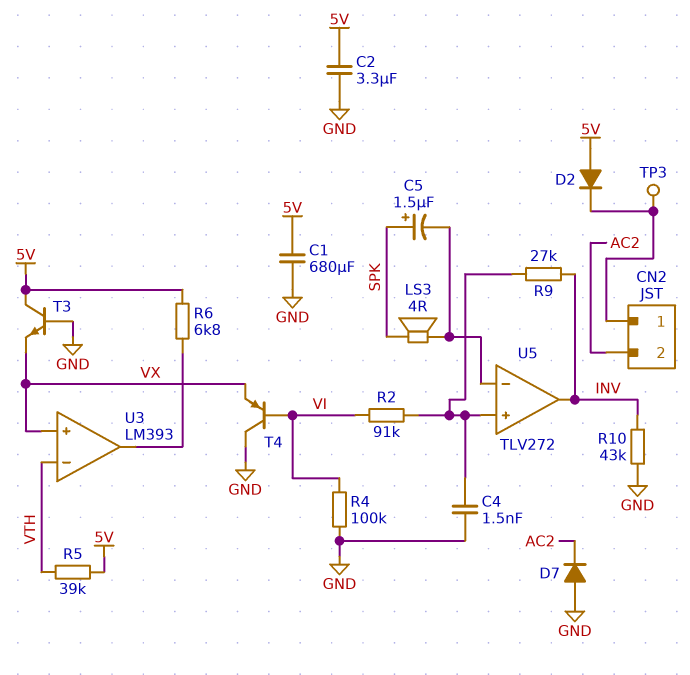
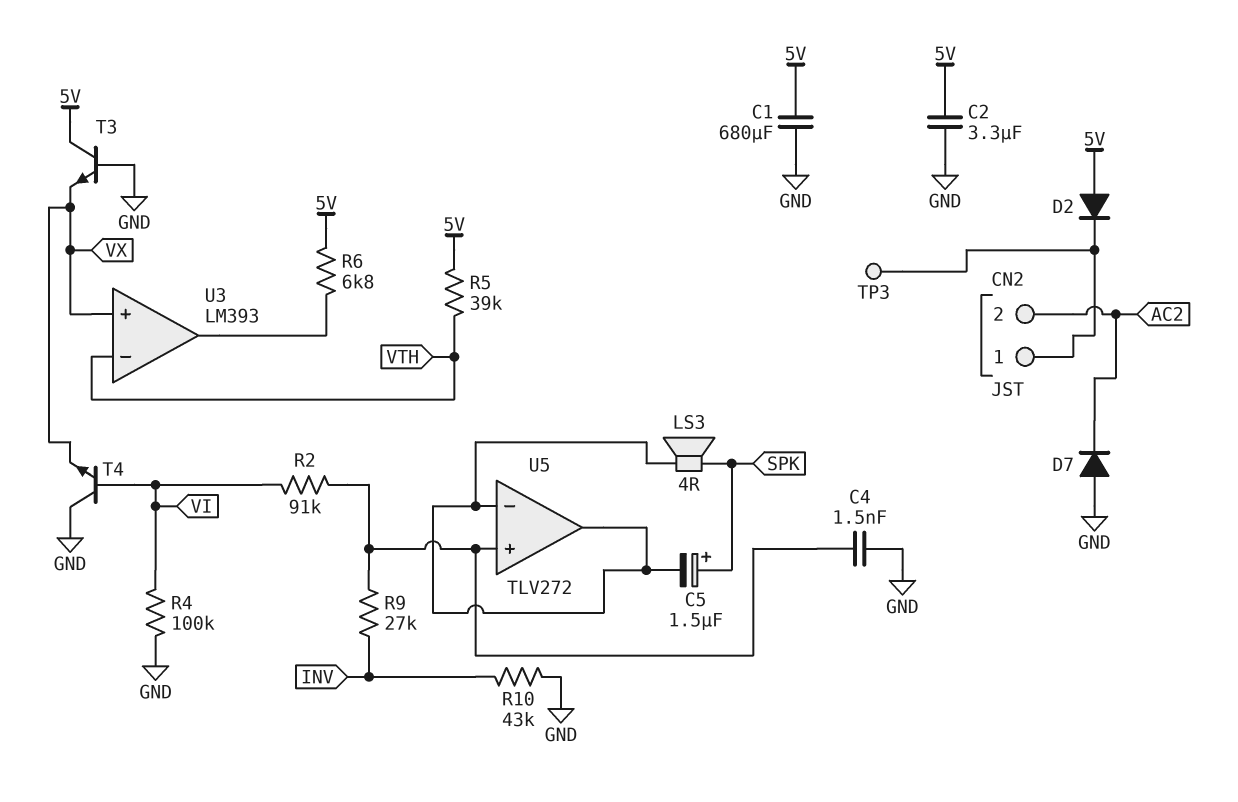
T4: PNP (B VI, C GND, E VX) -> NPN (B VI, C GND, E VX)
U5 pin out: INV -> U5/in-

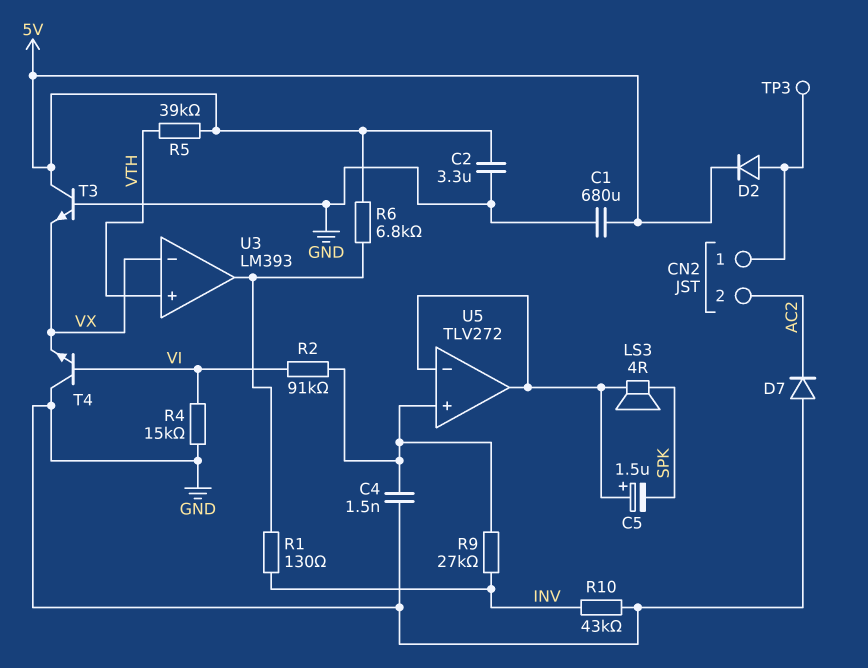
C5: 1.5uF (plus SPK, minus U5/in-) -> 1.5uF (plus U5/in-, minus SPK)
D2: diode (A 5V, K CN2/1) -> diode (A CN2/1, K 5V)
R1: none -> 130 (INV, U3/out)
R4: 100k (GND, VI) -> 15k (GND, VI)
U3 pin in+: VX -> VTH
U3 pin in-: VTH -> VX

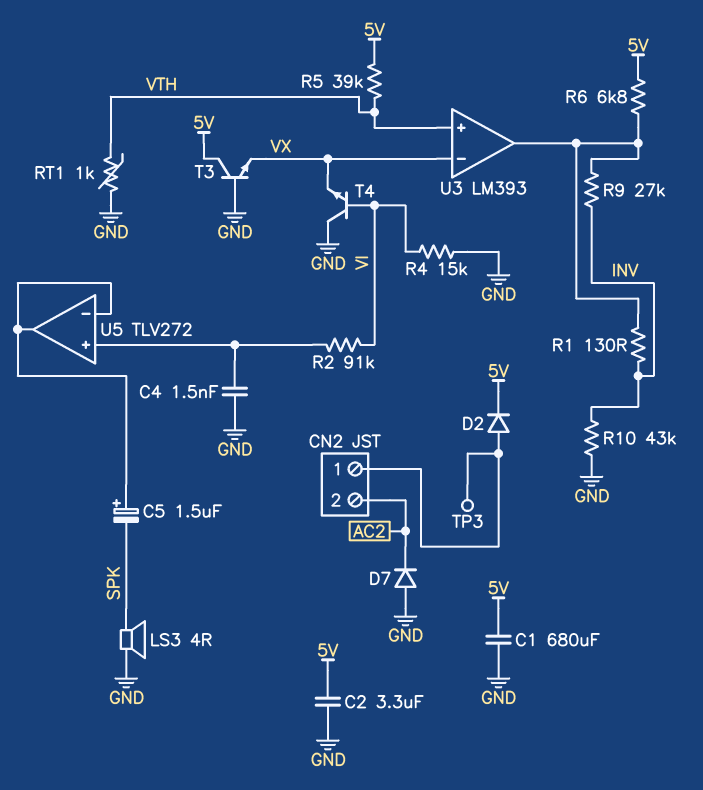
LS3: speaker 4R (SPK, U5/in-) -> speaker 4R (GND, SPK)
R9: 27k (INV, U5/in+) -> 27k (INV, U3/out)
RT1: none -> 1k (GND, VTH)

